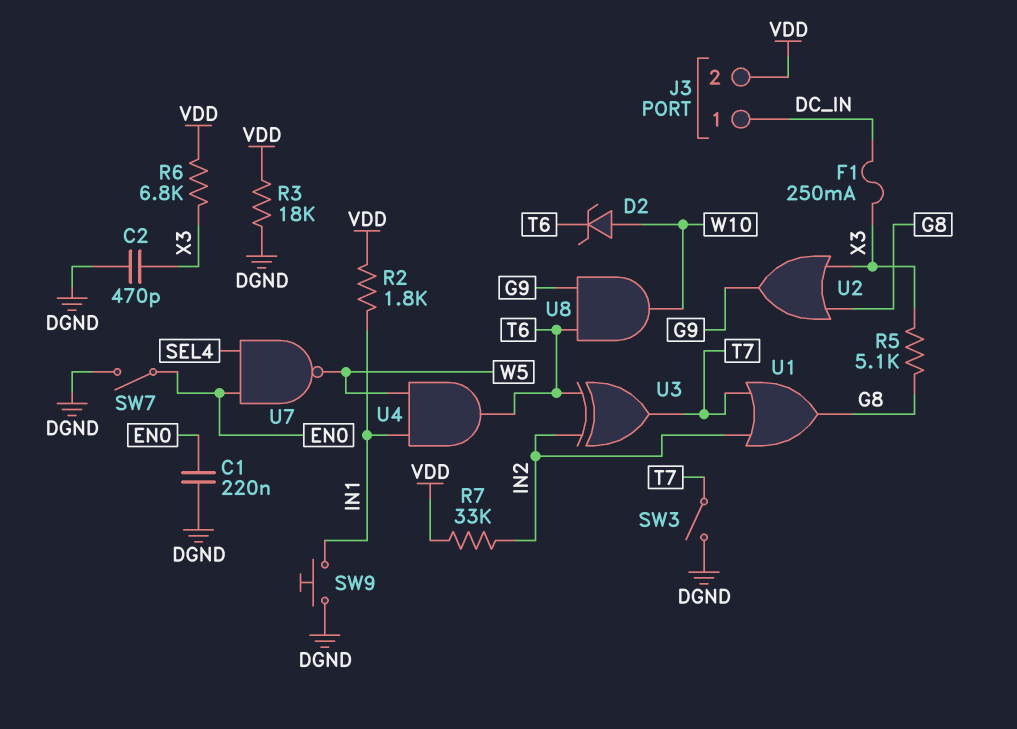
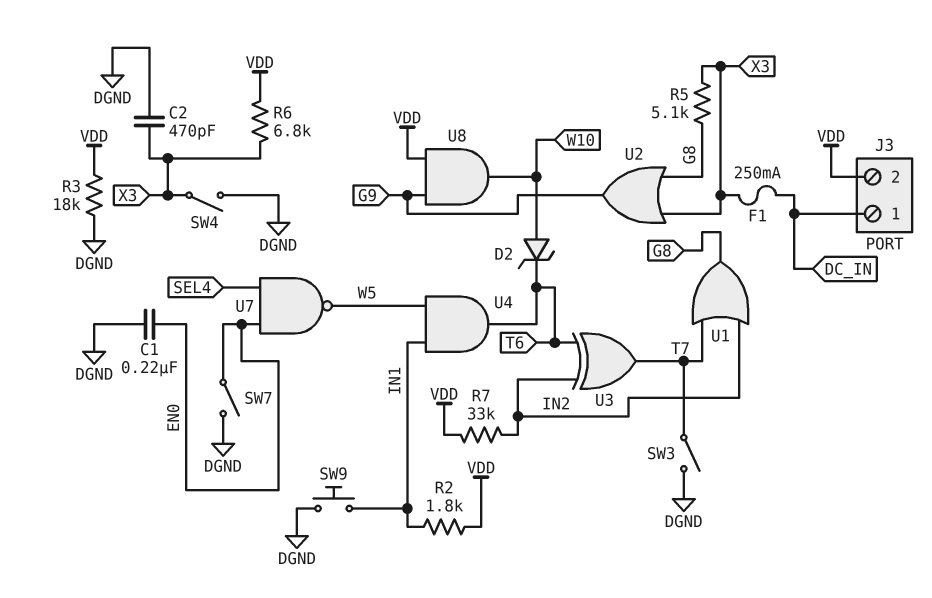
SW4: none -> switch (DGND, X3)
U8: AND (in G9, in T6, out W10) -> AND (in G9, in VDD, out W10)

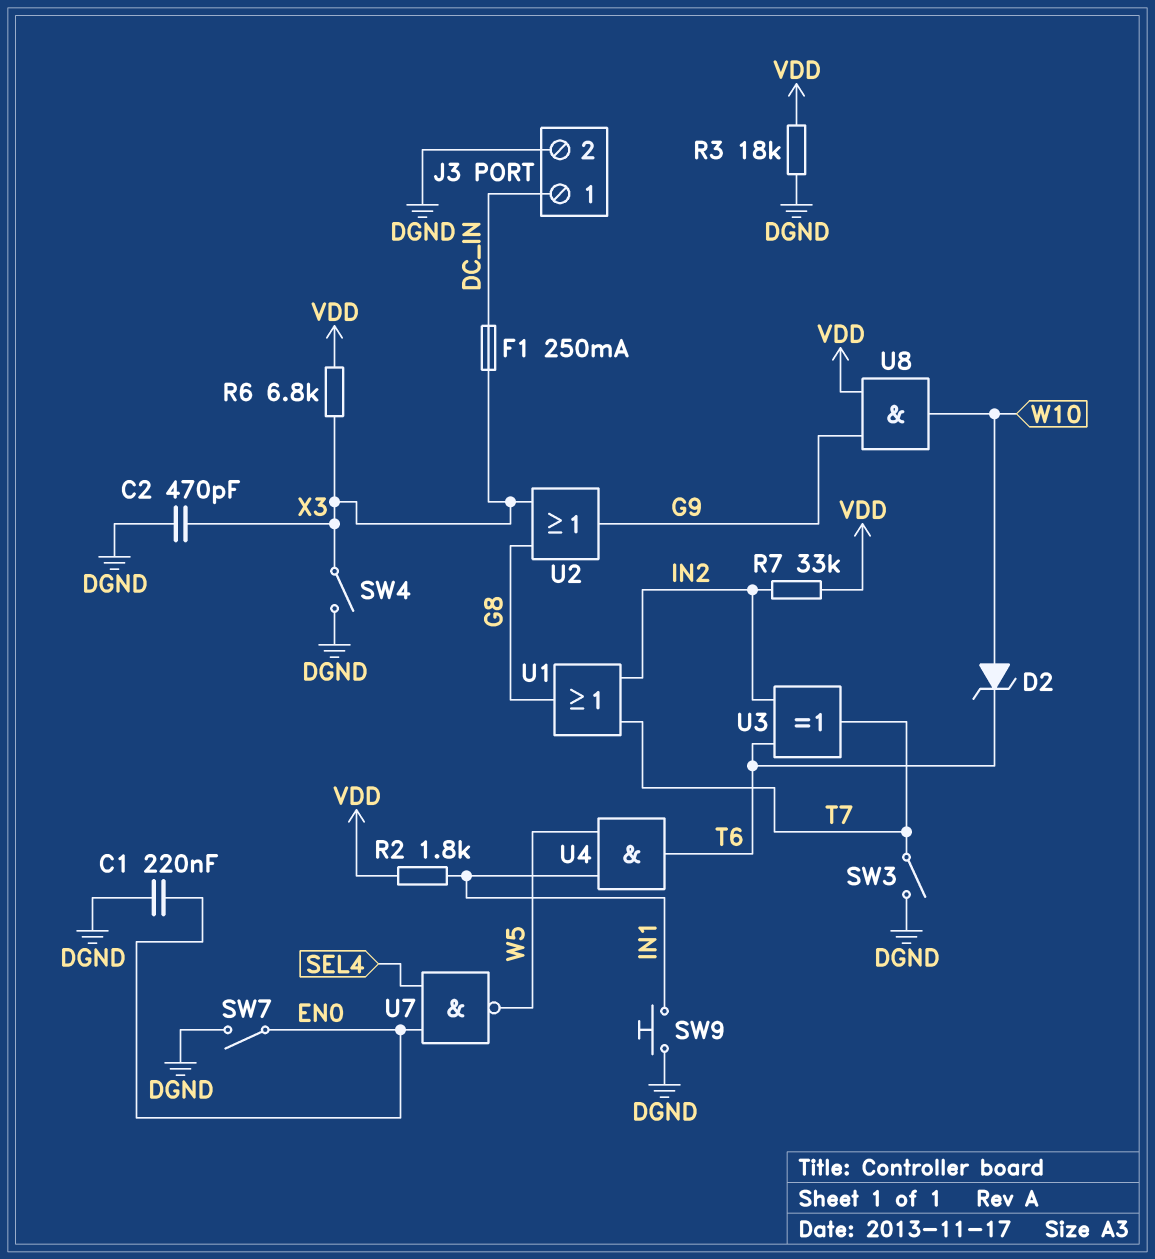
J3 pin 2: VDD -> DGND
R5: 5.1k (G8, X3) -> none

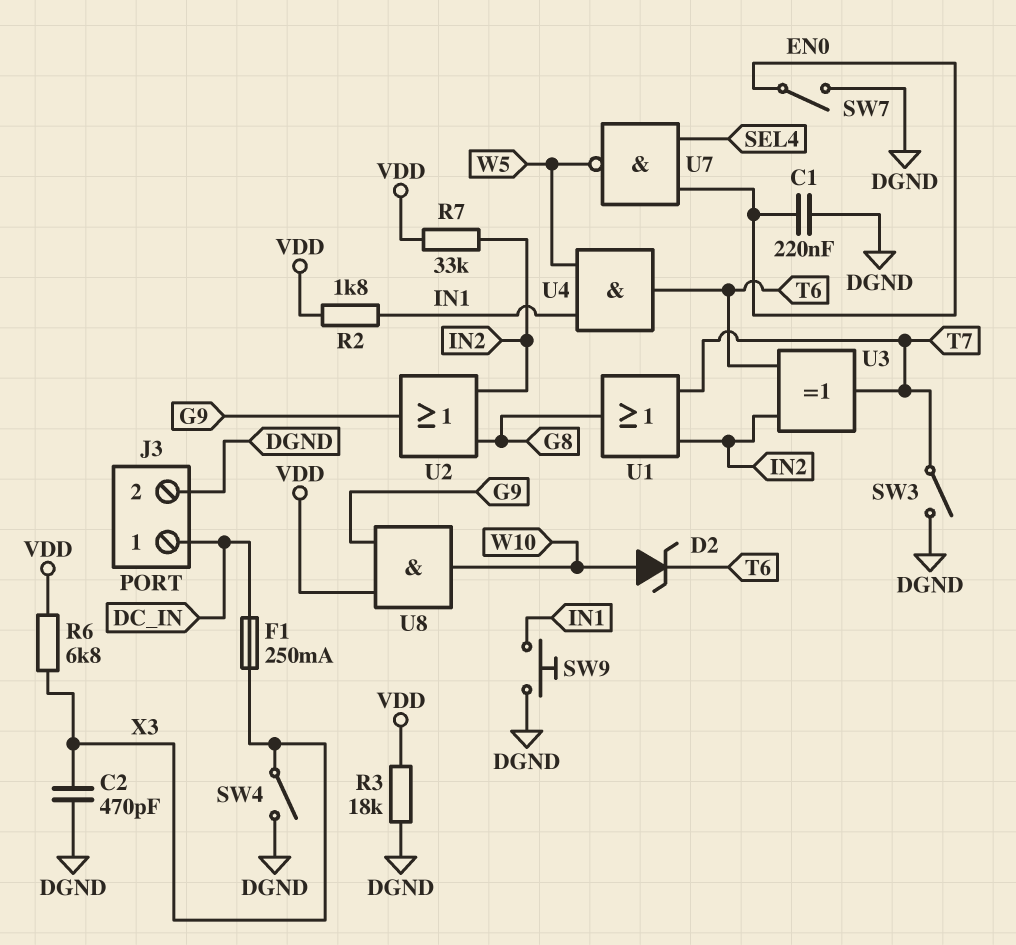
U2: OR (in G8, in X3, out G9) -> OR (in G8, in IN2, out G9)

